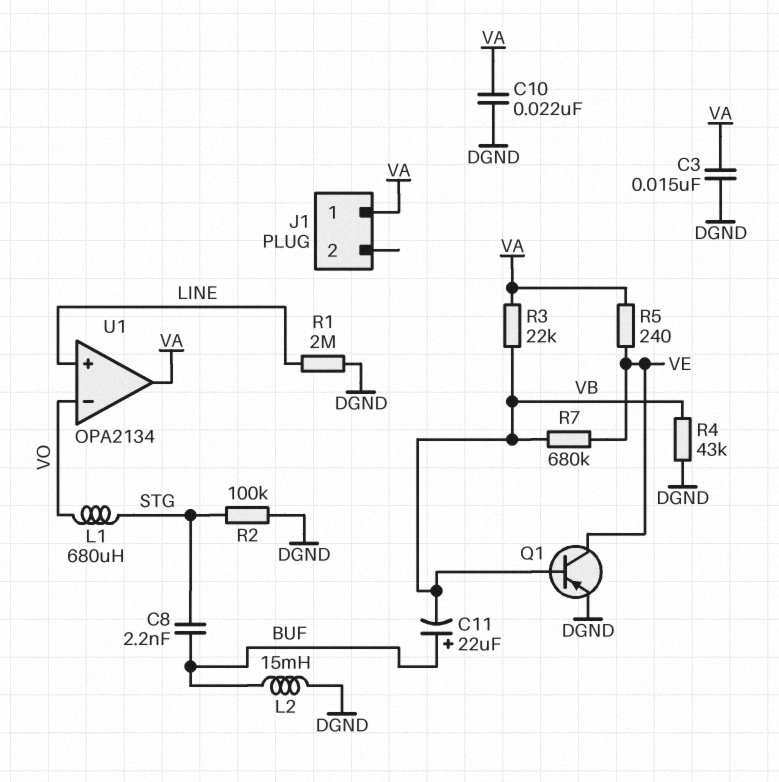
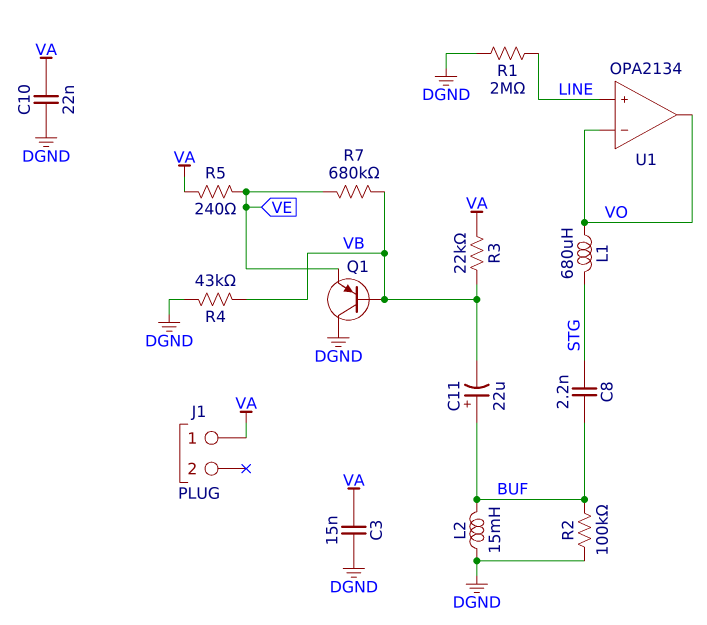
Q1: PNP (B VB, C VE, E DGND) -> PNP (B VB, C DGND, E VE)
R2: 100k (DGND, STG) -> 100k (BUF, DGND)
U1 pin out: VA -> VO

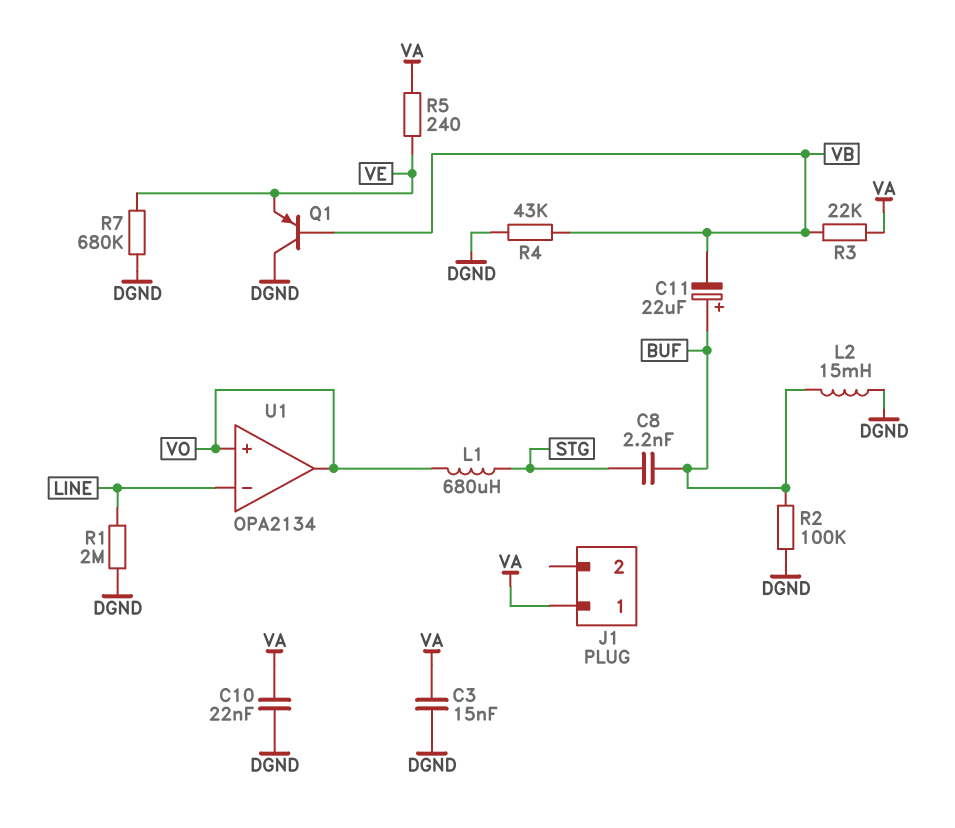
R7: 680k (VB, VE) -> 680k (DGND, VE)
U1 pin in+: LINE -> VO
U1 pin in-: VO -> LINE

